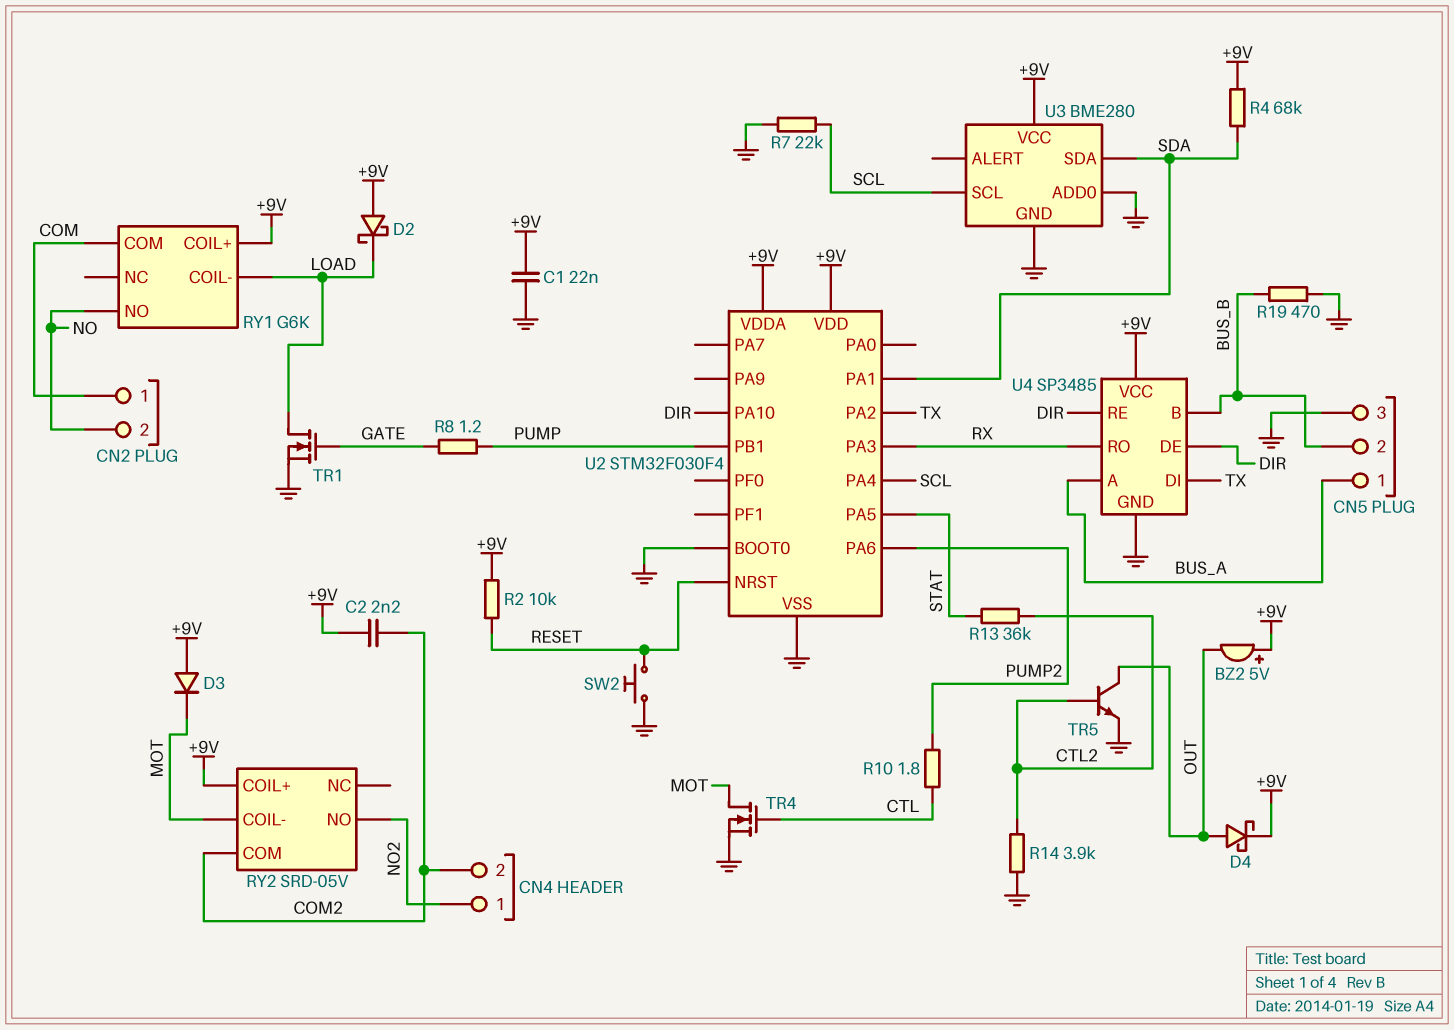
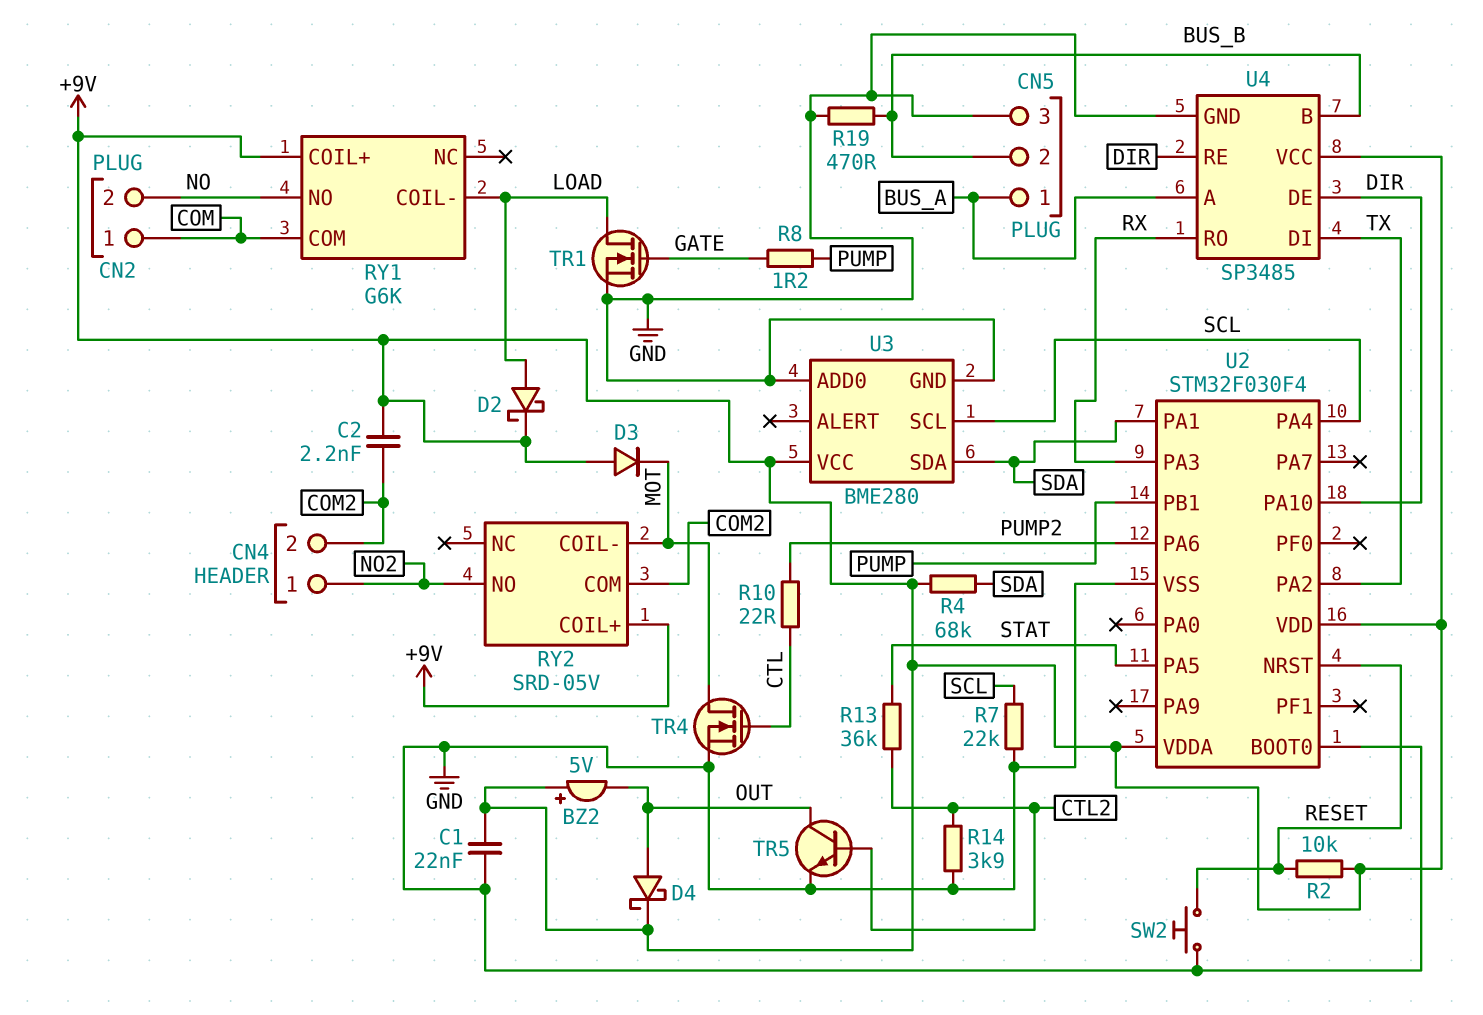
D2: schottky (A +9V, K LOAD) -> schottky (A LOAD, K +9V)
R10: 1.8 (CTL, PUMP2) -> 22 (CTL, PUMP2)

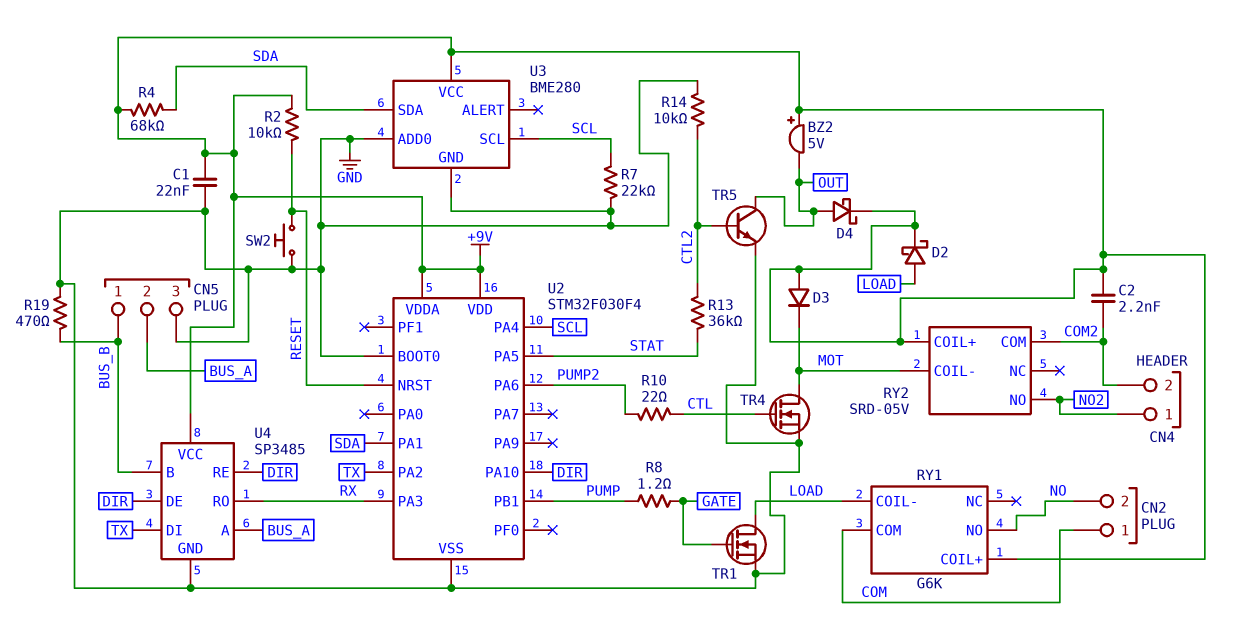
CN5 pin 1: BUS_A -> BUS_B
CN5 pin 2: BUS_B -> BUS_A
R14: 3.9k (CTL2, GND) -> 10k (CTL2, GND)

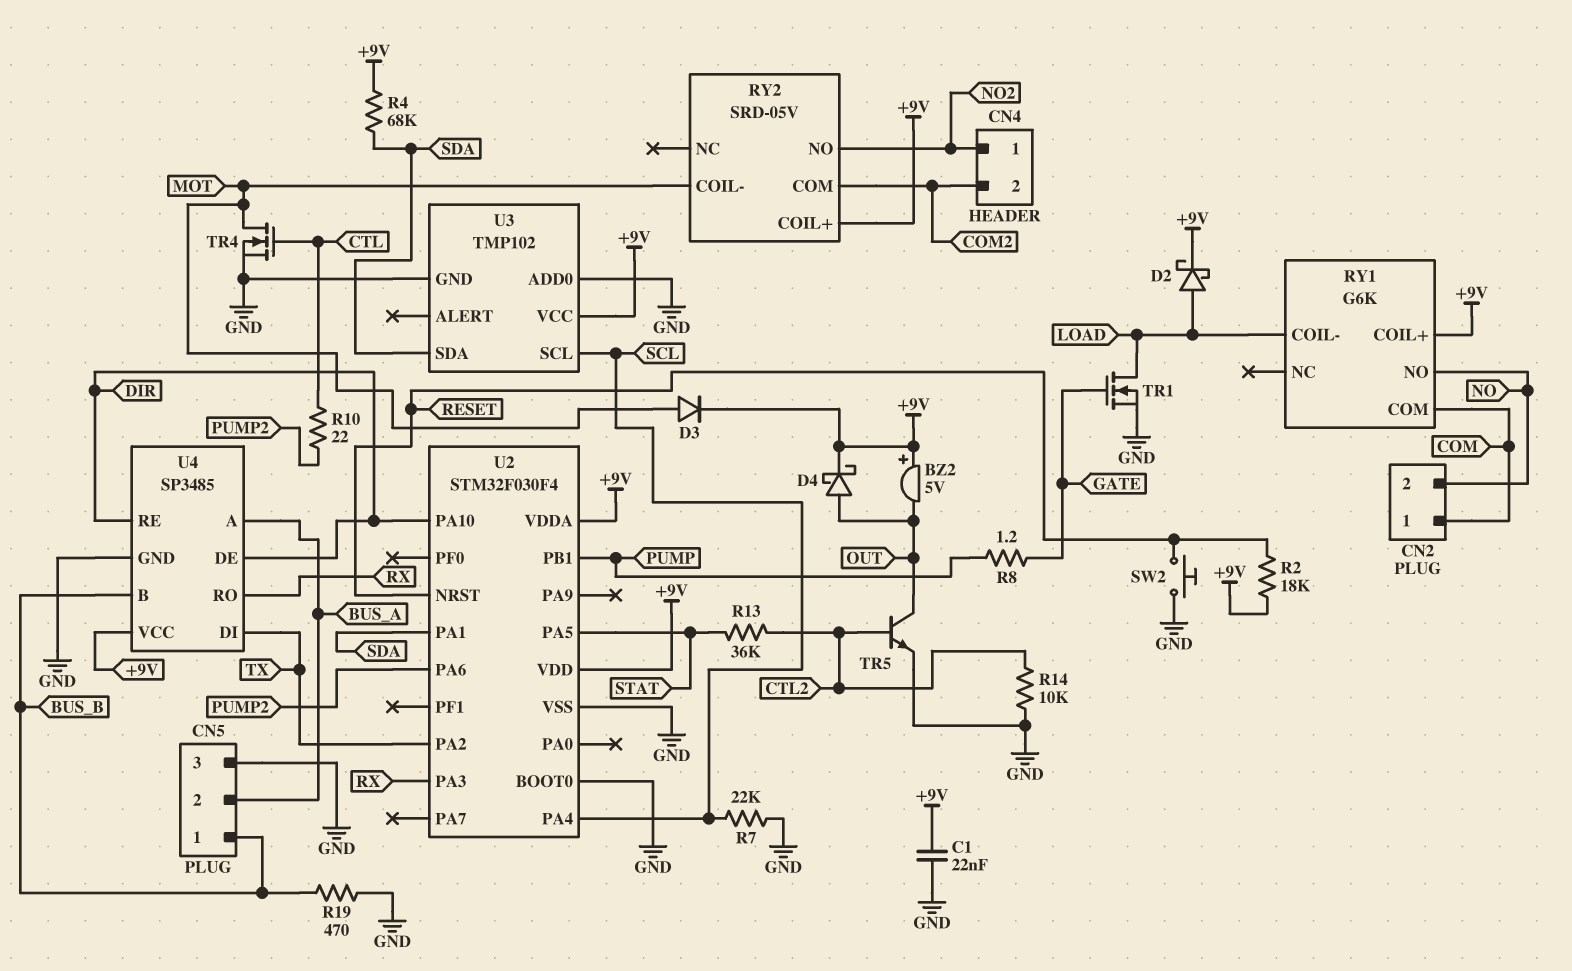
C2: 2.2nF (+9V, COM2) -> none
D3: diode (A +9V, K MOT) -> diode (A MOT, K +9V)
R2: 10k (+9V, RESET) -> 18k (+9V, RESET)
U3: BME280 -> TMP102

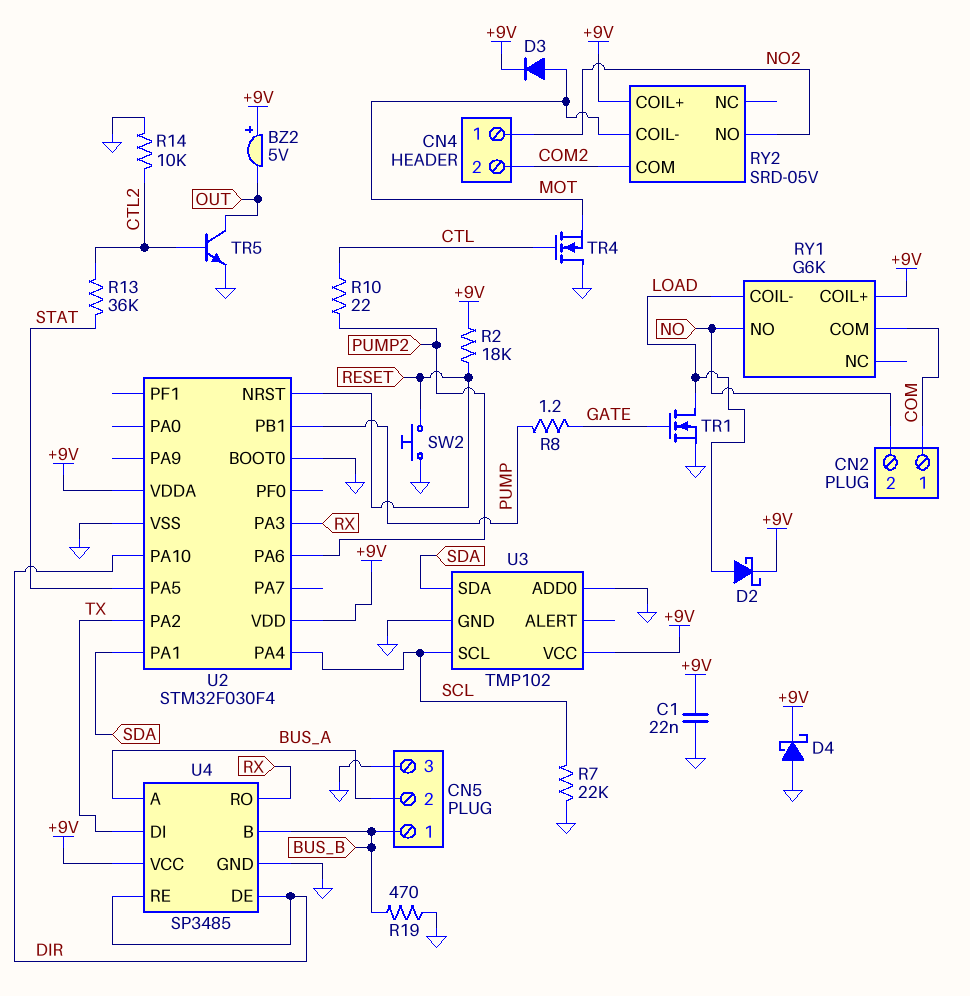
D4: schottky (A OUT, K +9V) -> schottky (A GND, K +9V)
R4: 68k (+9V, SDA) -> none
TR4: NMOS (G CTL, D MOT, S GND) -> NMOS (G CTL, D GND, S MOT)

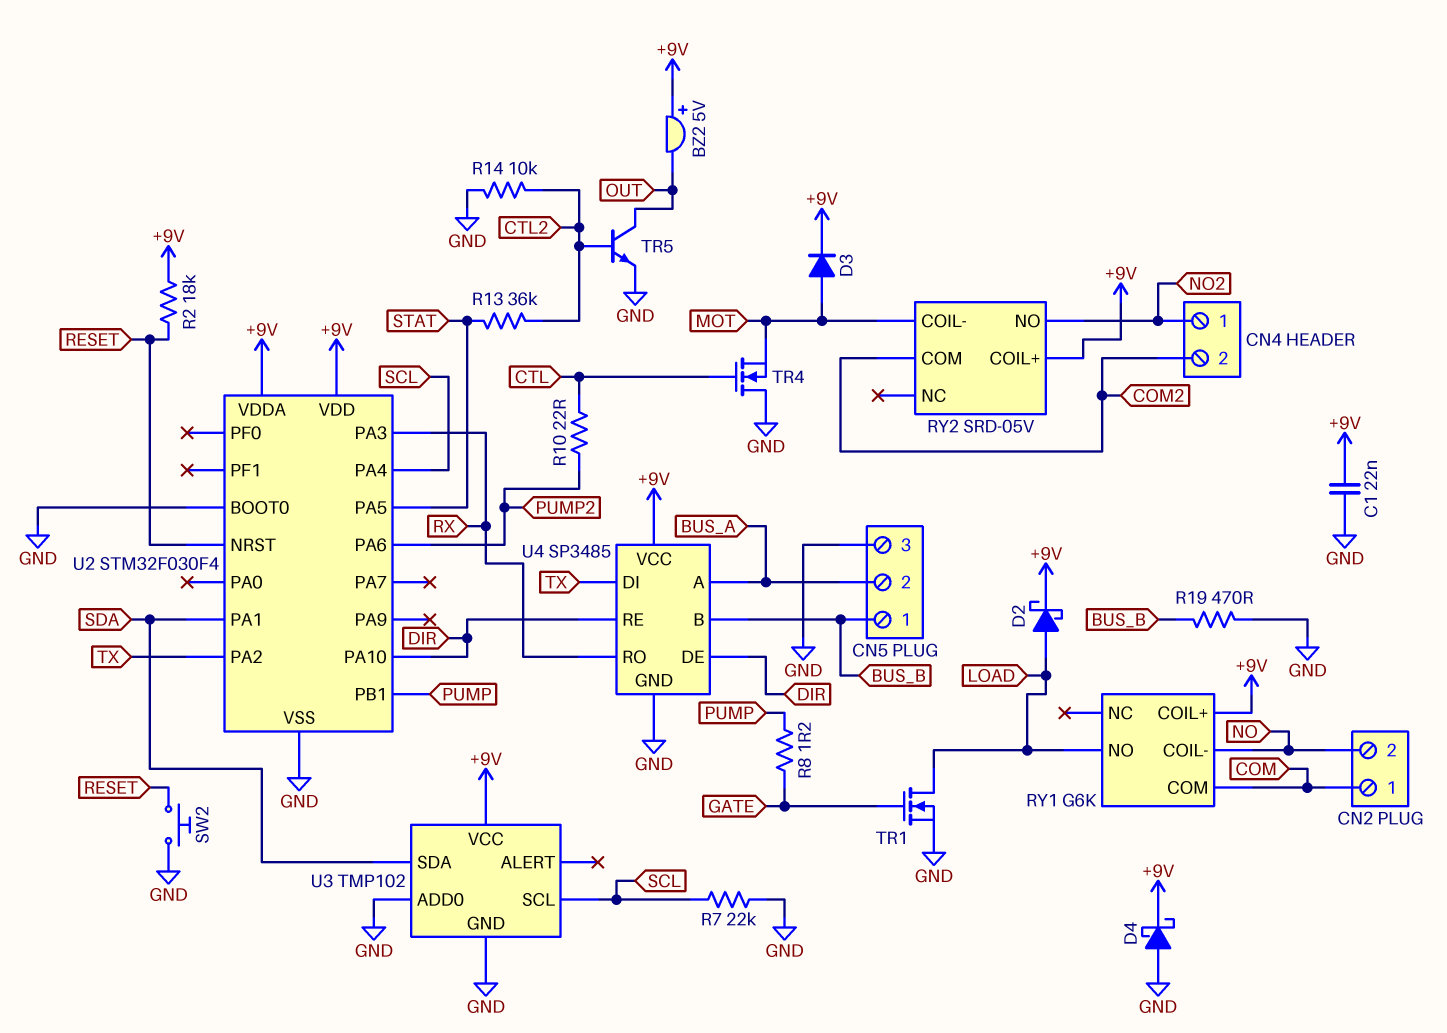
RY1 pin COIL-: LOAD -> NO
RY1 pin NO: NO -> LOAD

